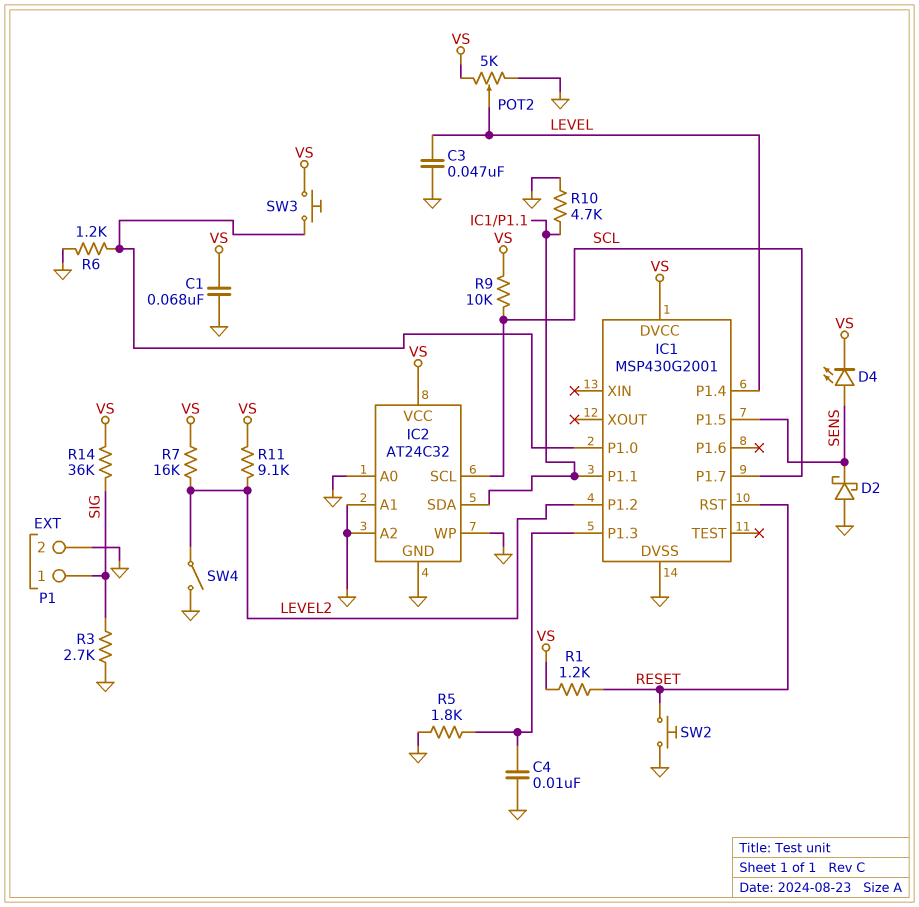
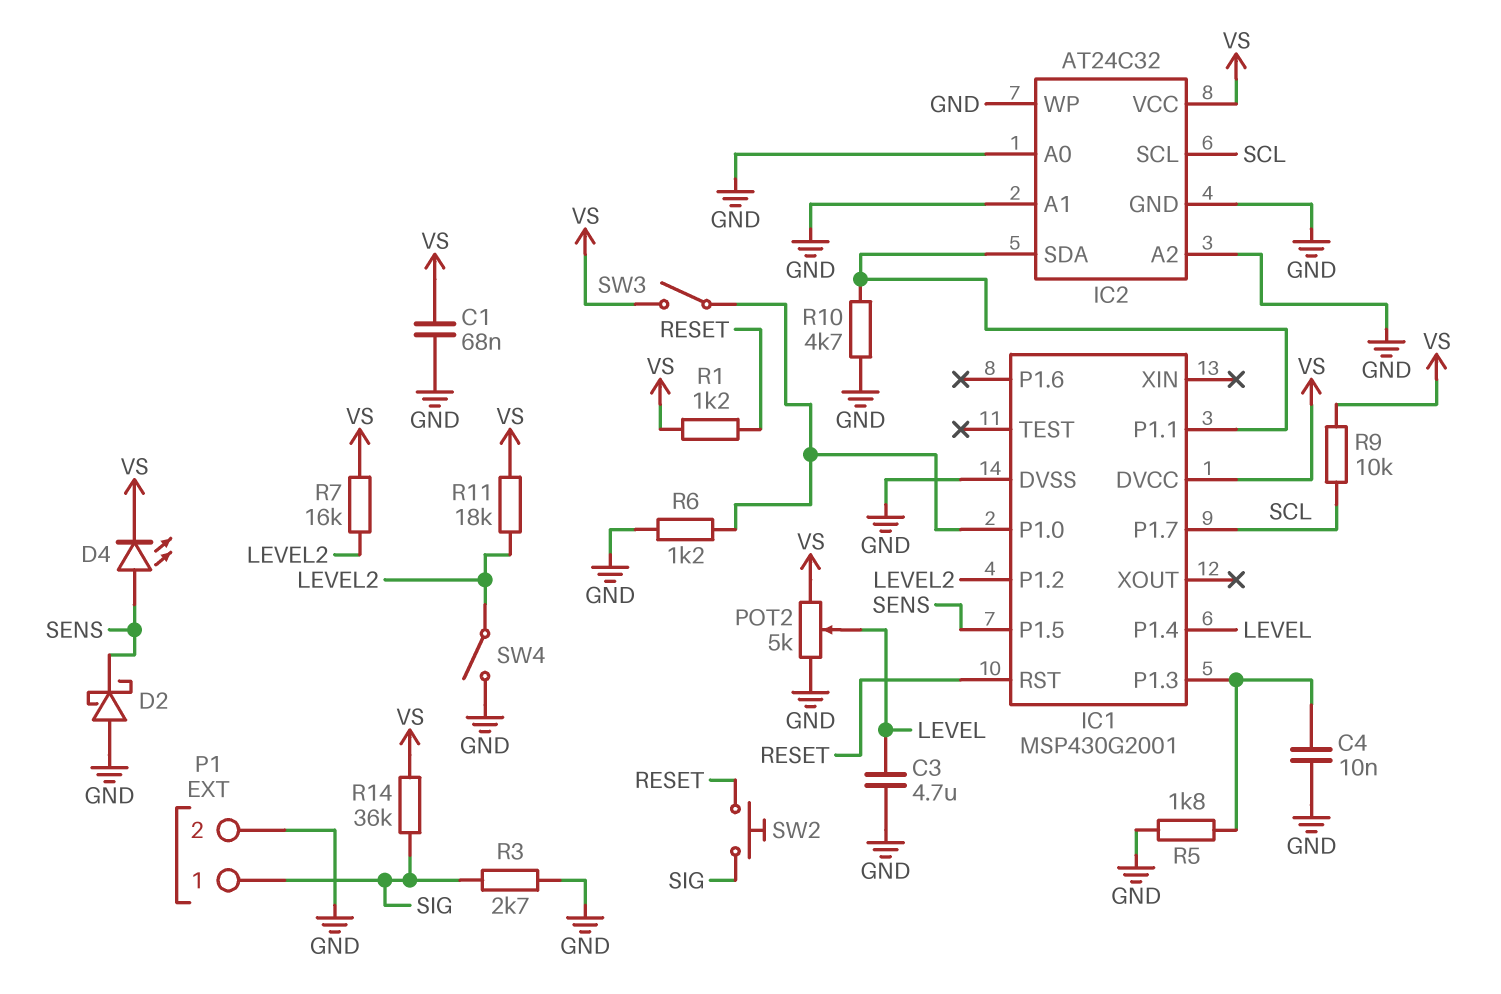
C3: 47nF (GND, LEVEL) -> 4.7uF (GND, LEVEL)
R11: 9.1k (LEVEL2, VS) -> 18k (LEVEL2, VS)
SW2: button (GND, RESET) -> button (RESET, SIG)
SW3: button (IC1/P1.0, VS) -> switch (IC1/P1.0, VS)

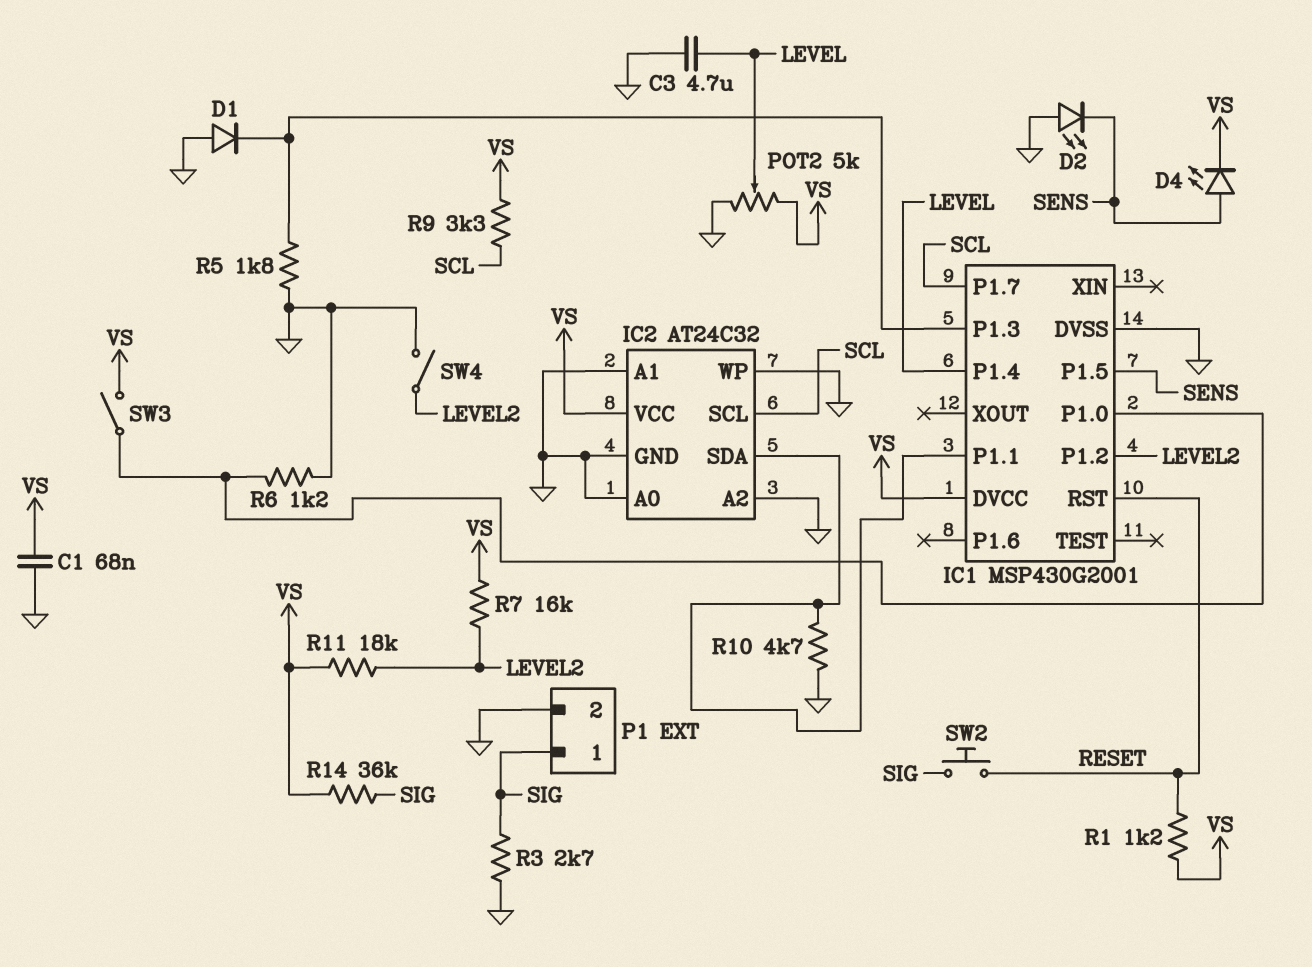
C4: 10nF (GND, IC1/P1.3) -> none
D1: none -> diode (A GND, K IC1/P1.3)
D2: schottky (A GND, K SENS) -> LED (A GND, K SENS)
R9: 10k (SCL, VS) -> 3.3k (SCL, VS)

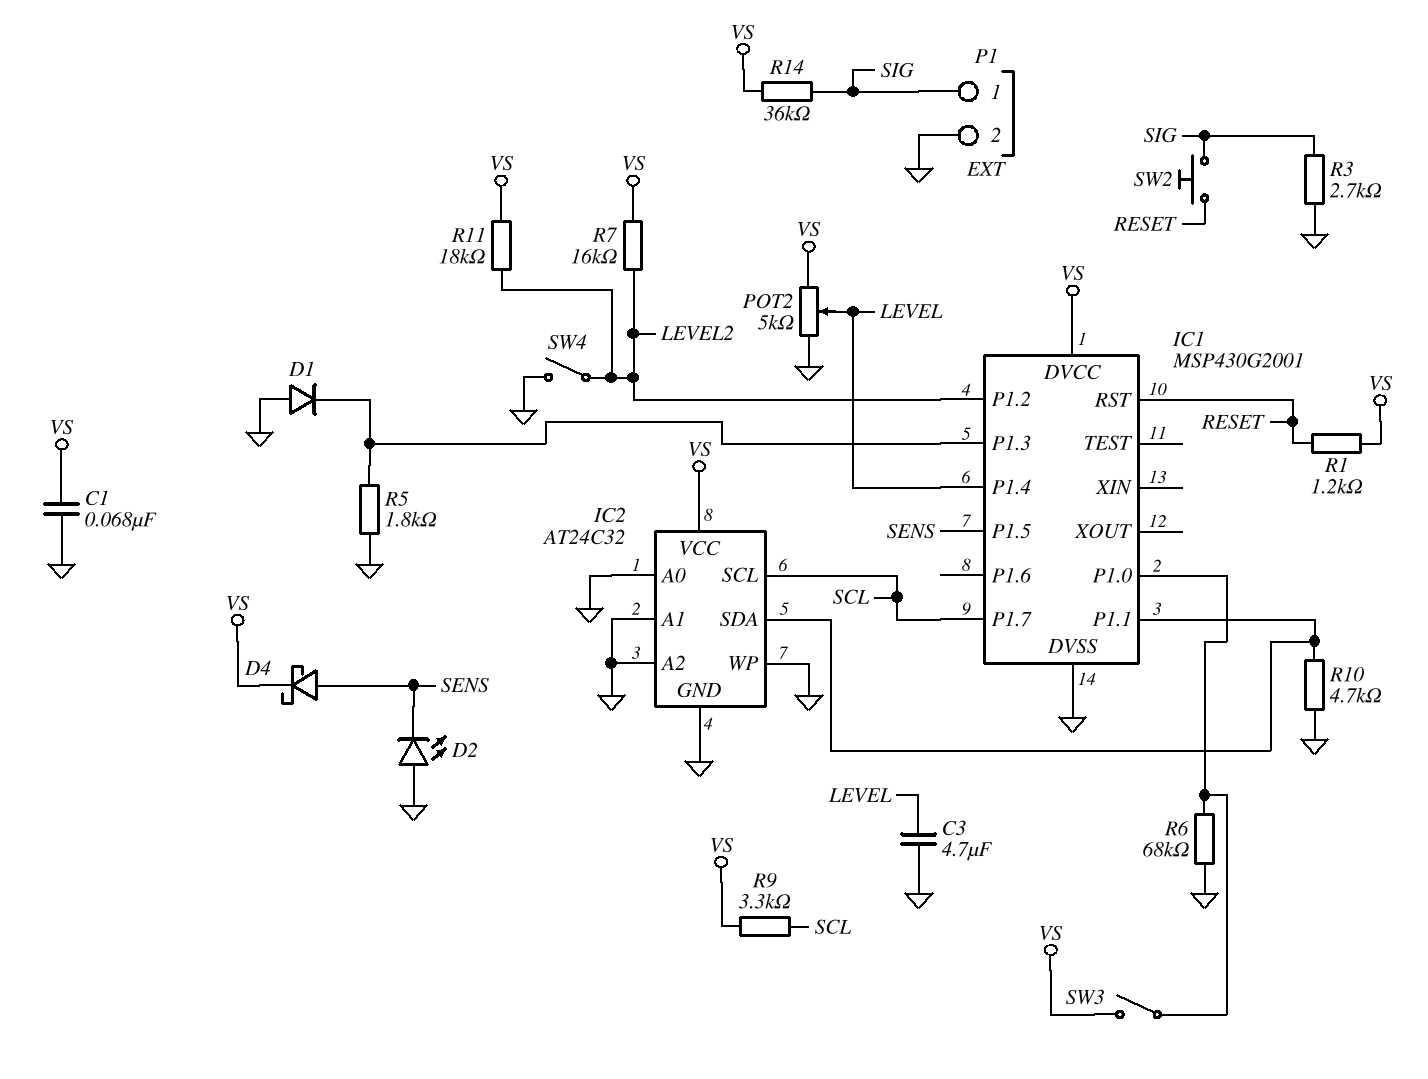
D4: LED (A SENS, K VS) -> schottky (A SENS, K VS)
R6: 1.2k (GND, IC1/P1.0) -> 68k (GND, IC1/P1.0)

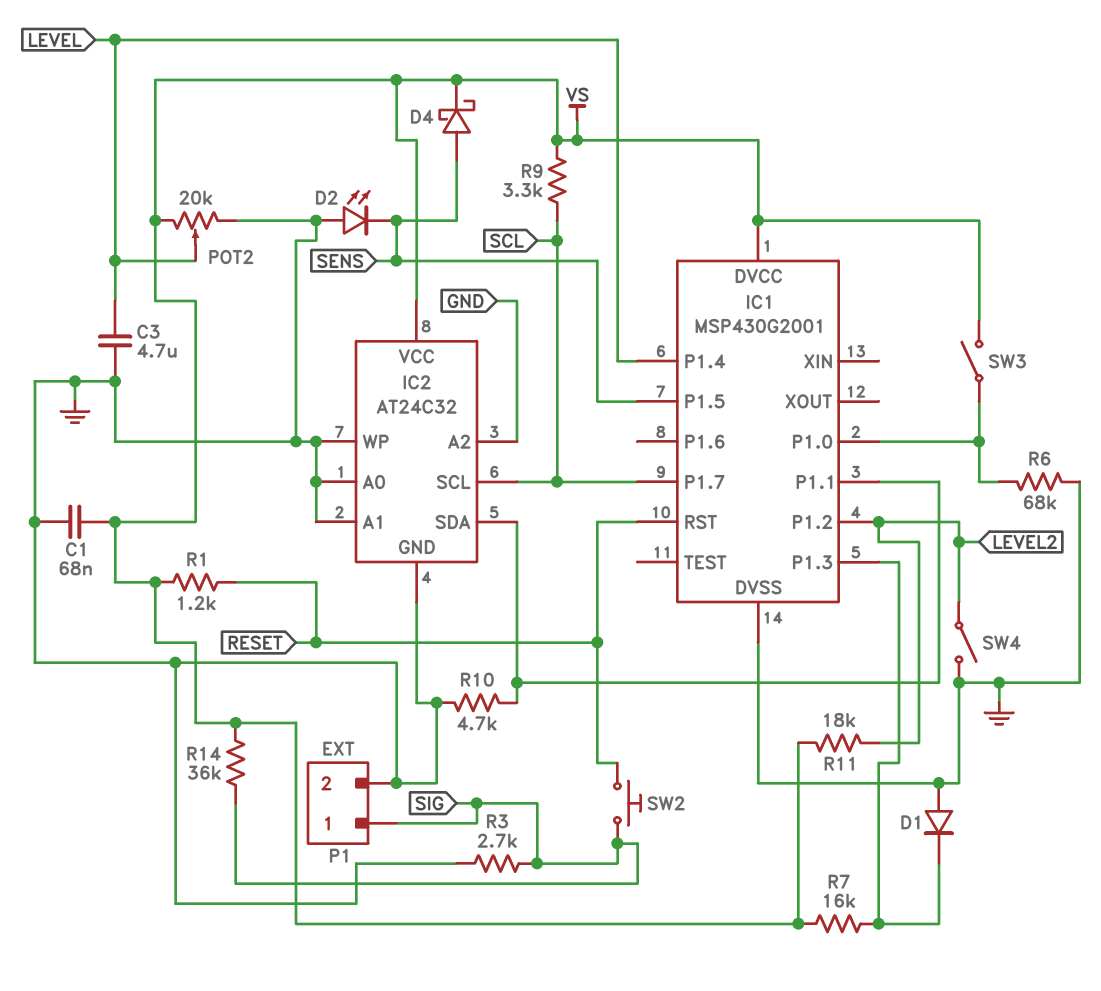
POT2: 5k (GND, VS, wiper LEVEL) -> 20k (GND, VS, wiper LEVEL)
R5: 1.8k (GND, IC1/P1.3) -> none
R7: 16k (LEVEL2, VS) -> 16k (IC1/P1.3, VS)

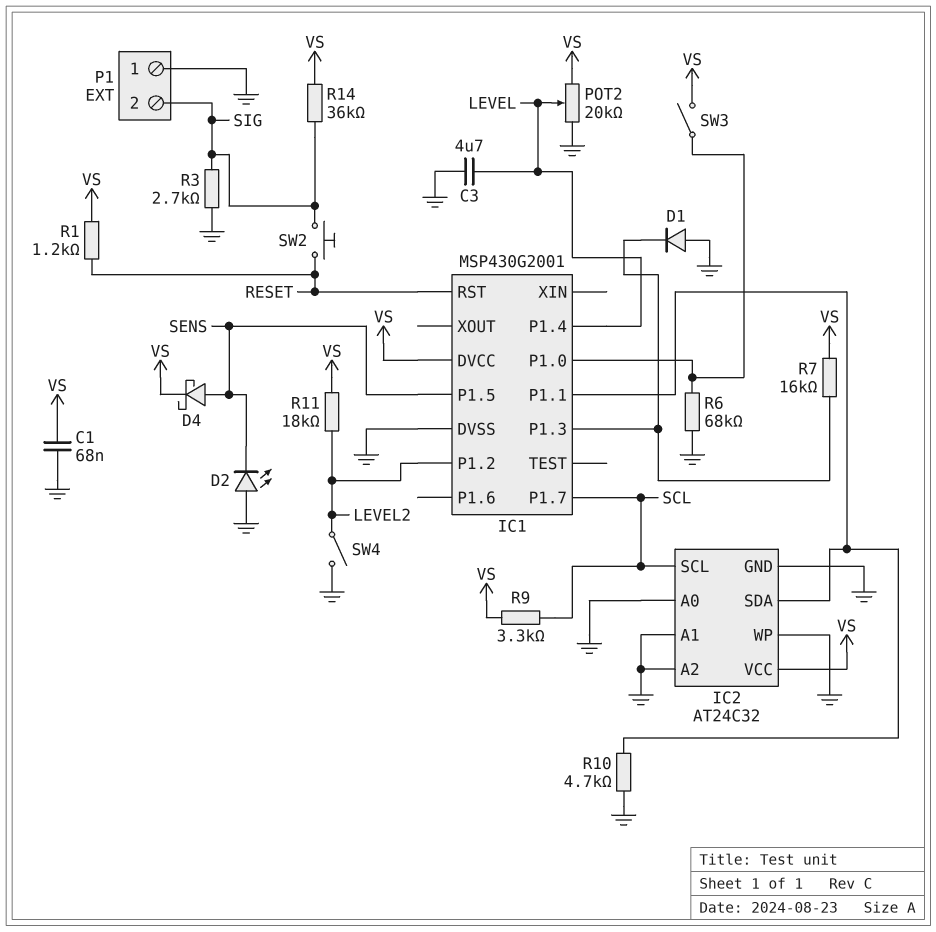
P1 pin 1: SIG -> GND
P1 pin 2: GND -> SIG

